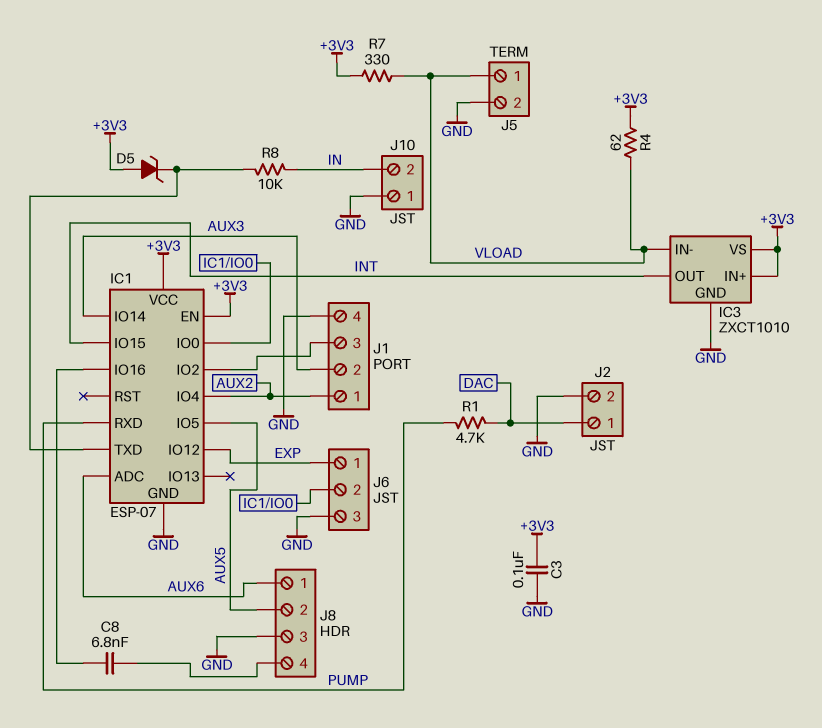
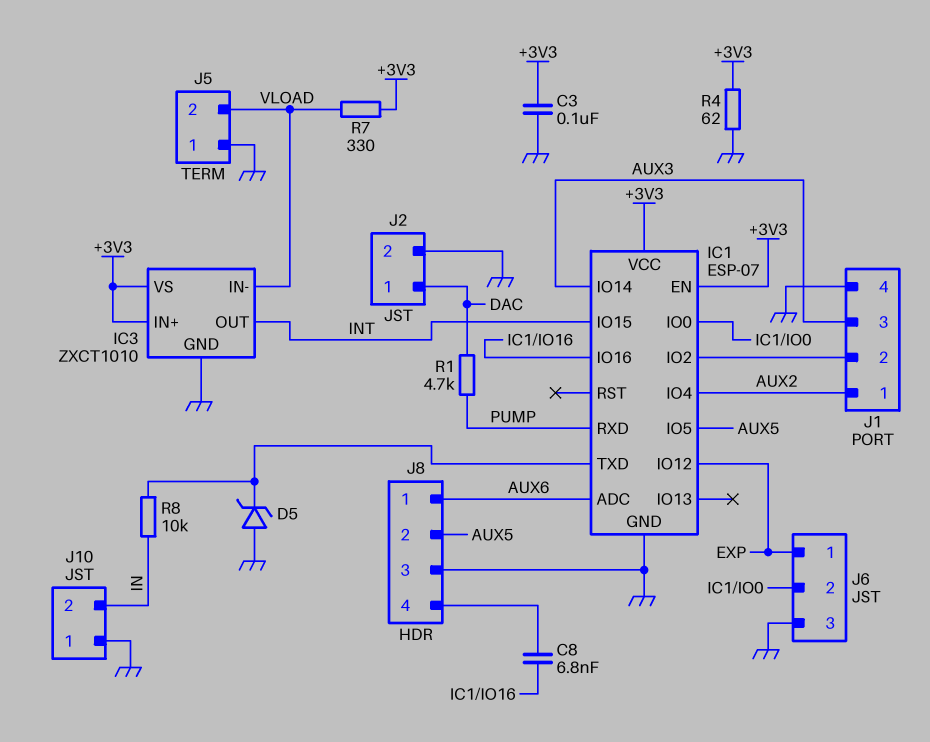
D5: zener (A +3V3, K IC1/TXD) -> zener (A GND, K IC1/TXD)
J1 pin 2: AUX3 -> IC1/IO2
J1 pin 3: IC1/IO2 -> AUX3
J5 pin 1: VLOAD -> GND
J5 pin 2: GND -> VLOAD
R4: 62 (+3V3, VLOAD) -> 62 (+3V3, GND)

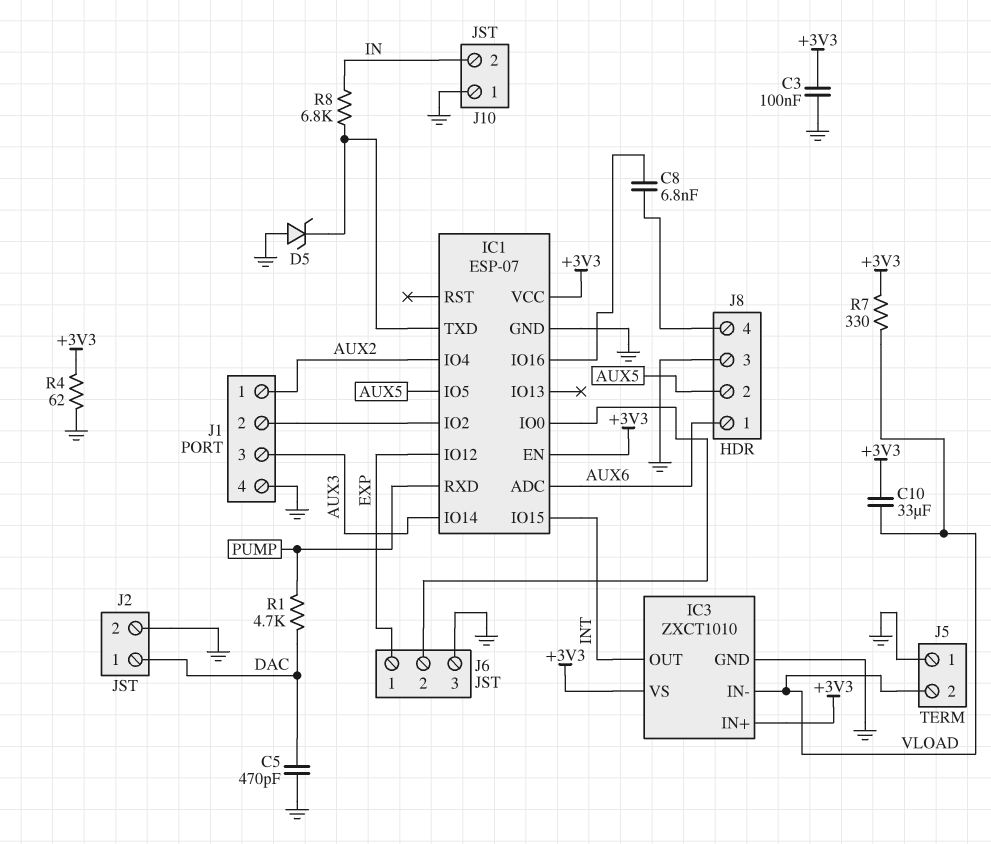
C5: none -> 470pF (DAC, GND)
C10: none -> 33uF (+3V3, VLOAD)
R8: 10k (IC1/TXD, IN) -> 6.8k (IC1/TXD, IN)

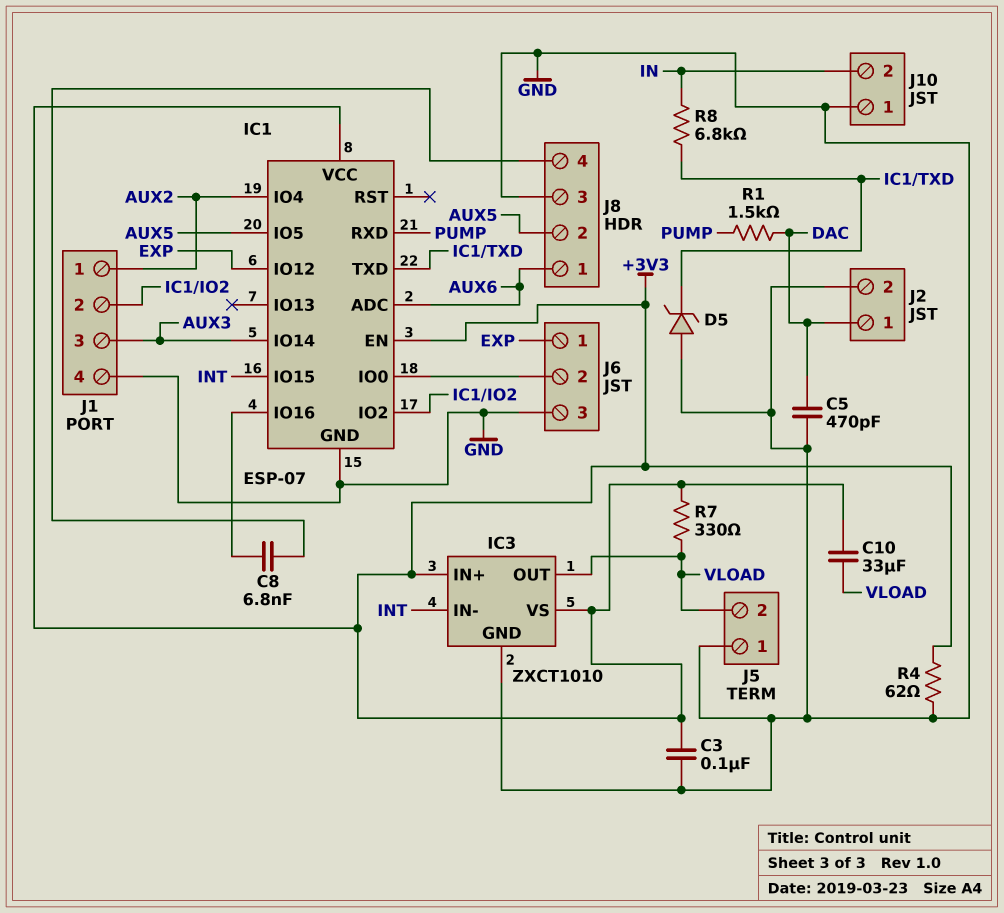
IC3 pin IN-: VLOAD -> INT
IC3 pin OUT: INT -> VLOAD
R1: 4.7k (DAC, PUMP) -> 1.5k (DAC, PUMP)

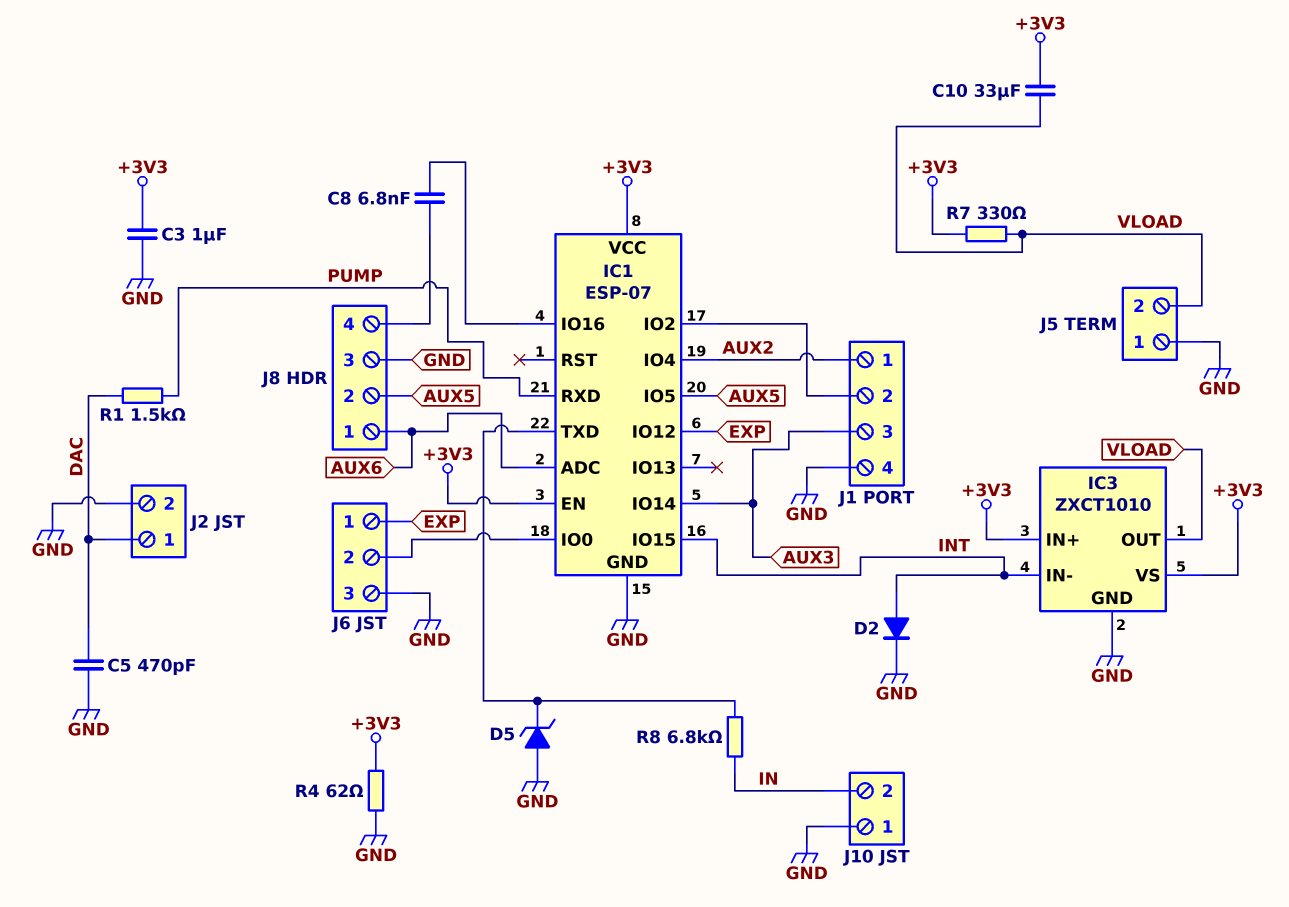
C3: 100nF (+3V3, GND) -> 1uF (+3V3, GND)
D2: none -> diode (A INT, K GND)

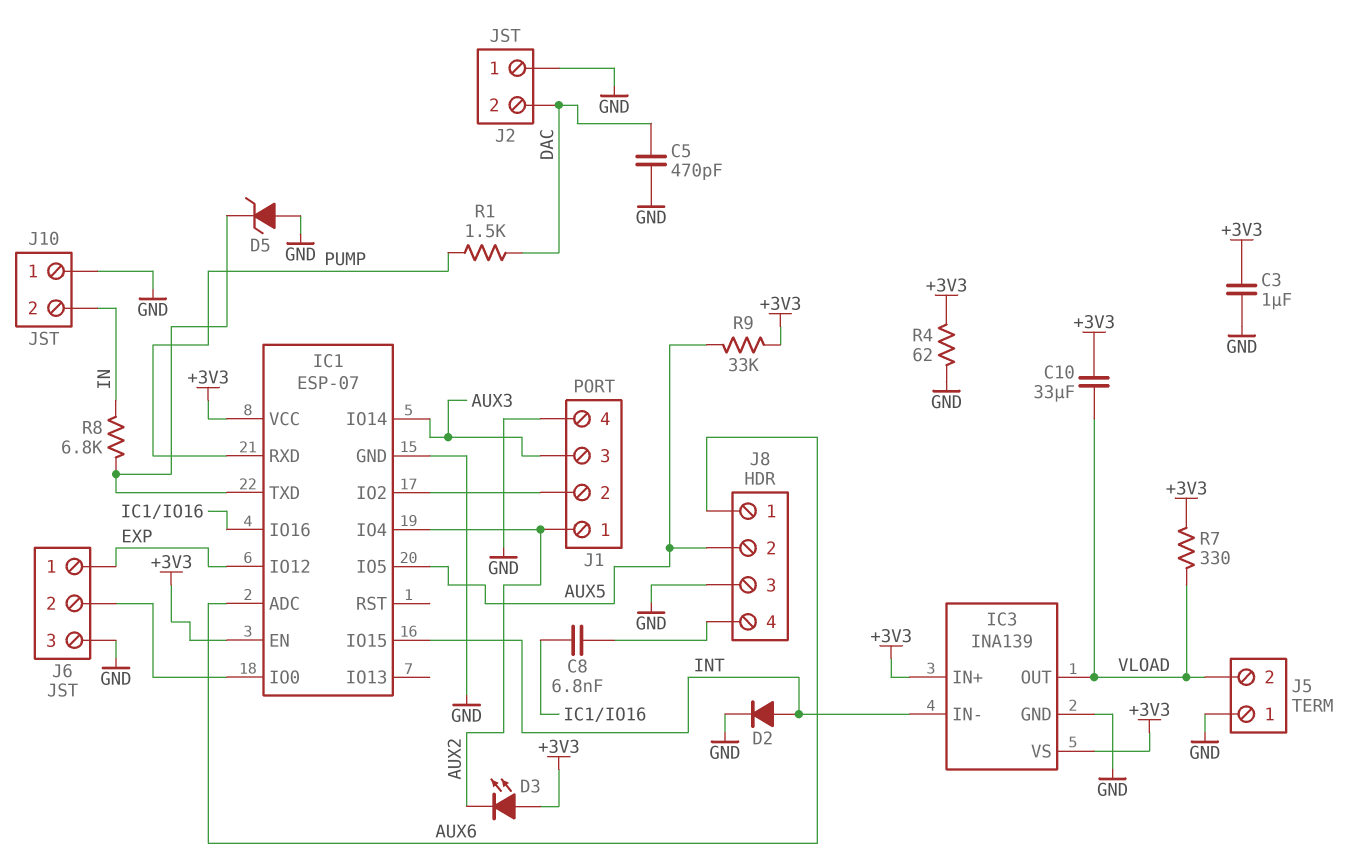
D3: none -> LED (A +3V3, K AUX2)
IC3: ZXCT1010 -> INA139
J2 pin 1: DAC -> GND
J2 pin 2: GND -> DAC
R9: none -> 33k (+3V3, AUX5)

